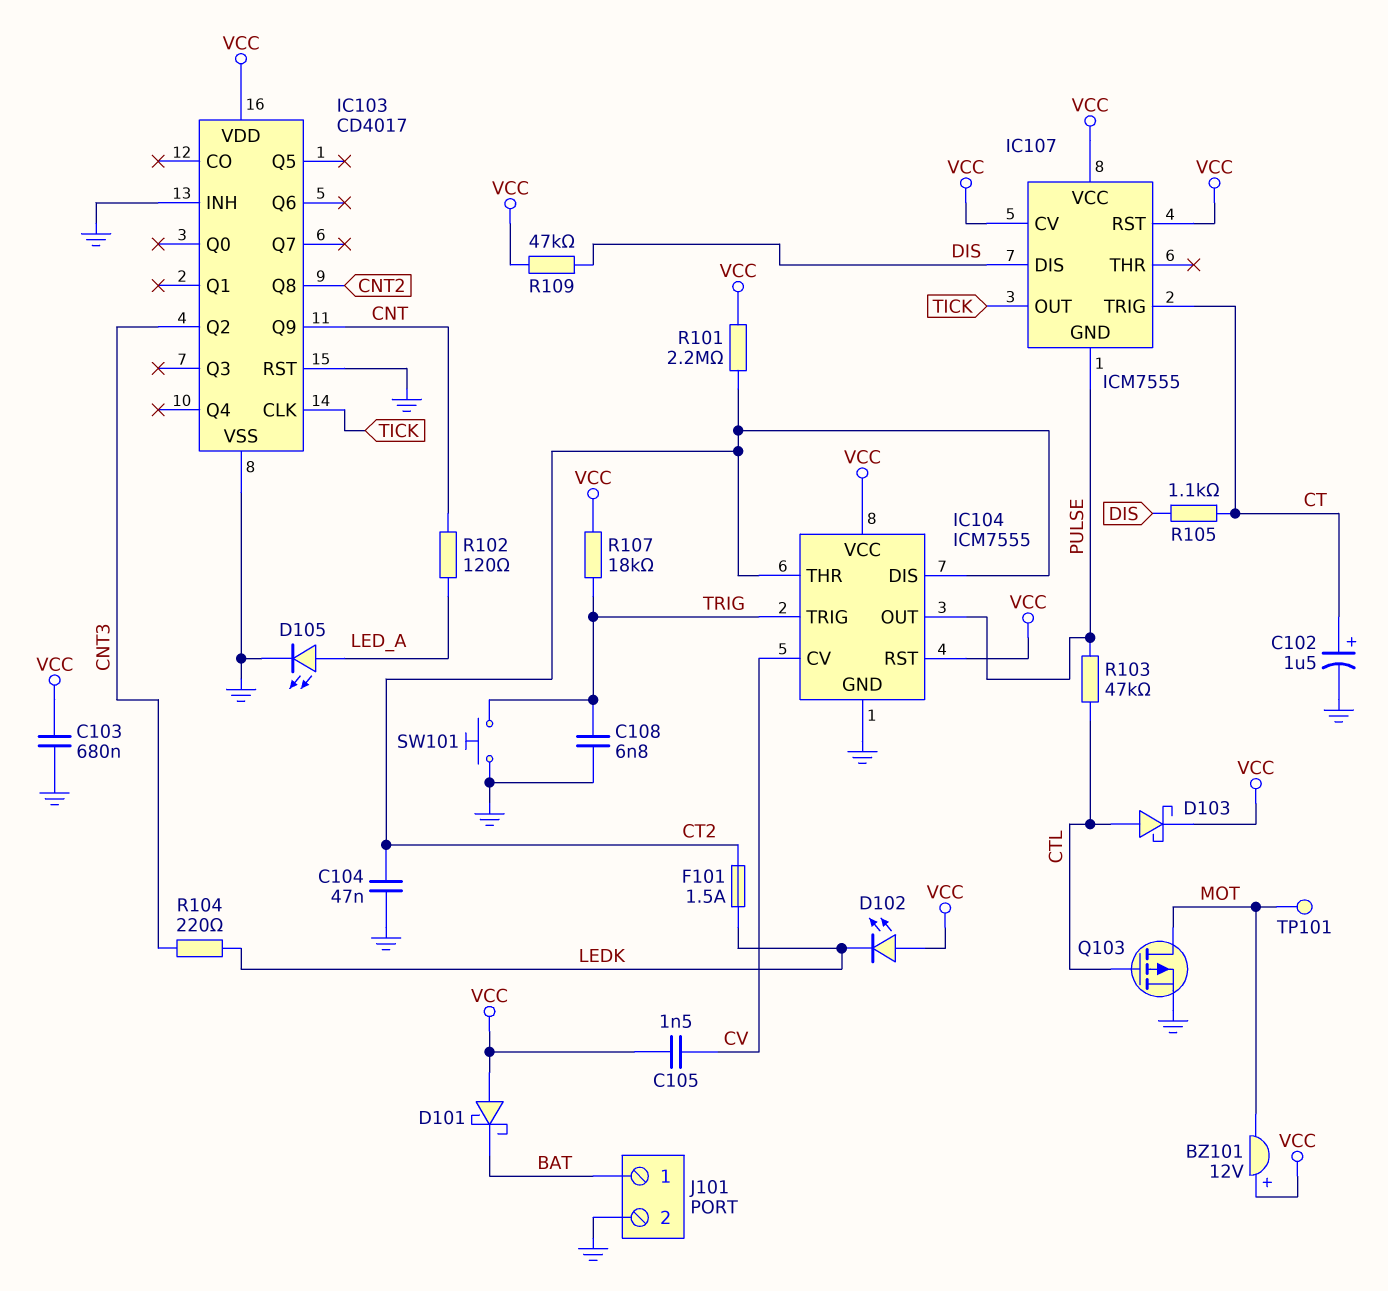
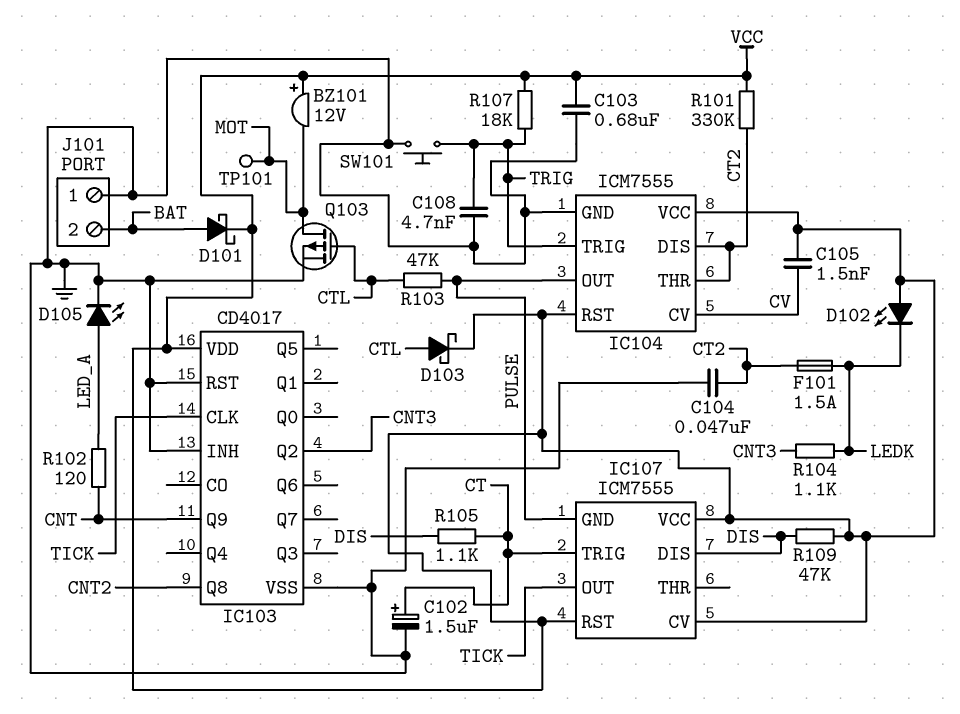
C108: 6.8nF (GND, TRIG) -> 4.7nF (GND, TRIG)
D101: schottky (A VCC, K BAT) -> schottky (A BAT, K VCC)
J101 pin 1: BAT -> GND
J101 pin 2: GND -> BAT
R101: 2.2M (CT2, VCC) -> 330k (CT2, VCC)
R104: 220 (CNT3, LEDK) -> 1.1k (CNT3, LEDK)

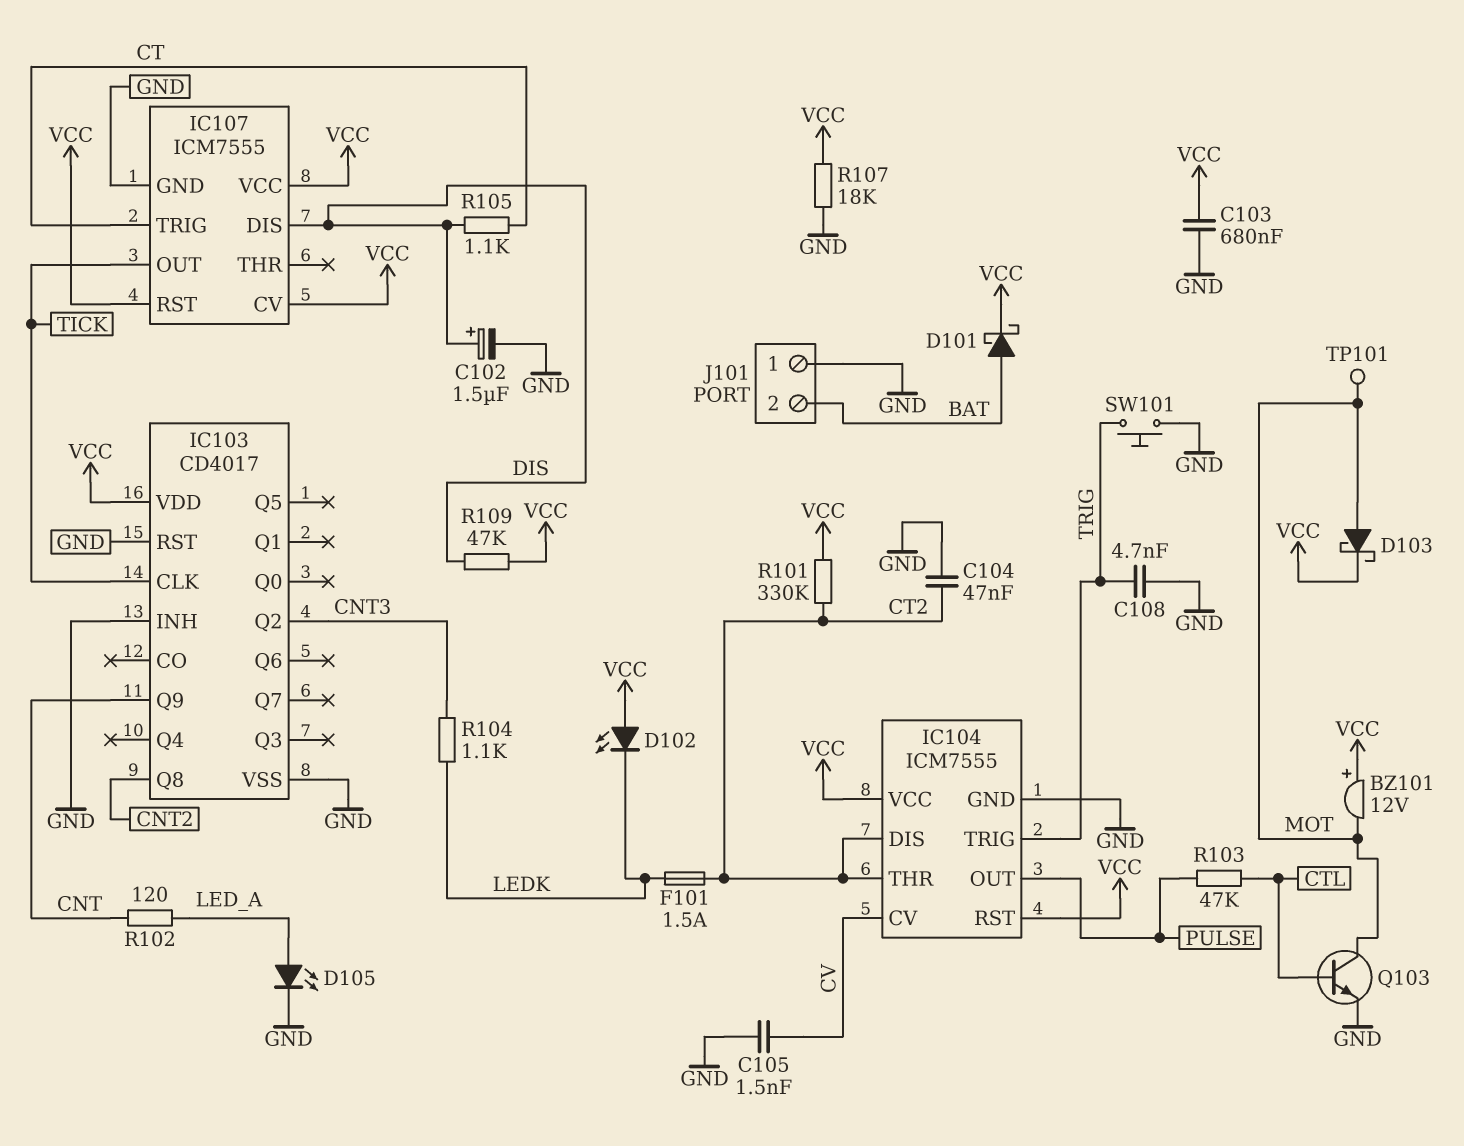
C102: 1.5uF (plus CT, minus GND) -> 1.5uF (plus DIS, minus GND)
C105: 1.5nF (CV, VCC) -> 1.5nF (CV, GND)
D103: schottky (A CTL, K VCC) -> schottky (A MOT, K VCC)
IC107 pin GND: PULSE -> GND
Q103: PMOS (G CTL, D MOT, S GND) -> NPN (B CTL, C MOT, E GND)
R107: 18k (TRIG, VCC) -> 18k (GND, VCC)

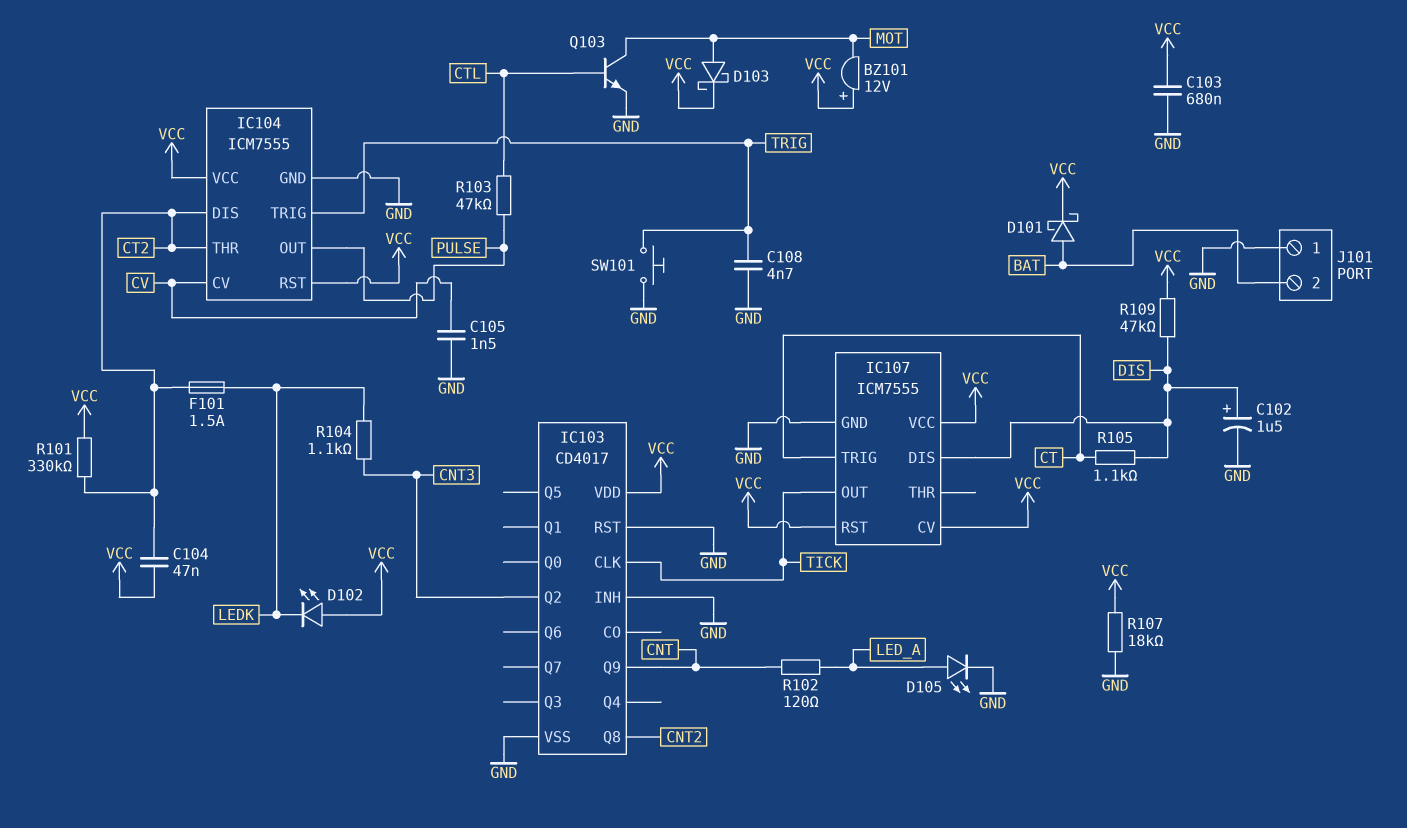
C104: 47nF (CT2, GND) -> 47nF (CT2, VCC)
TP101: test point (MOT) -> none

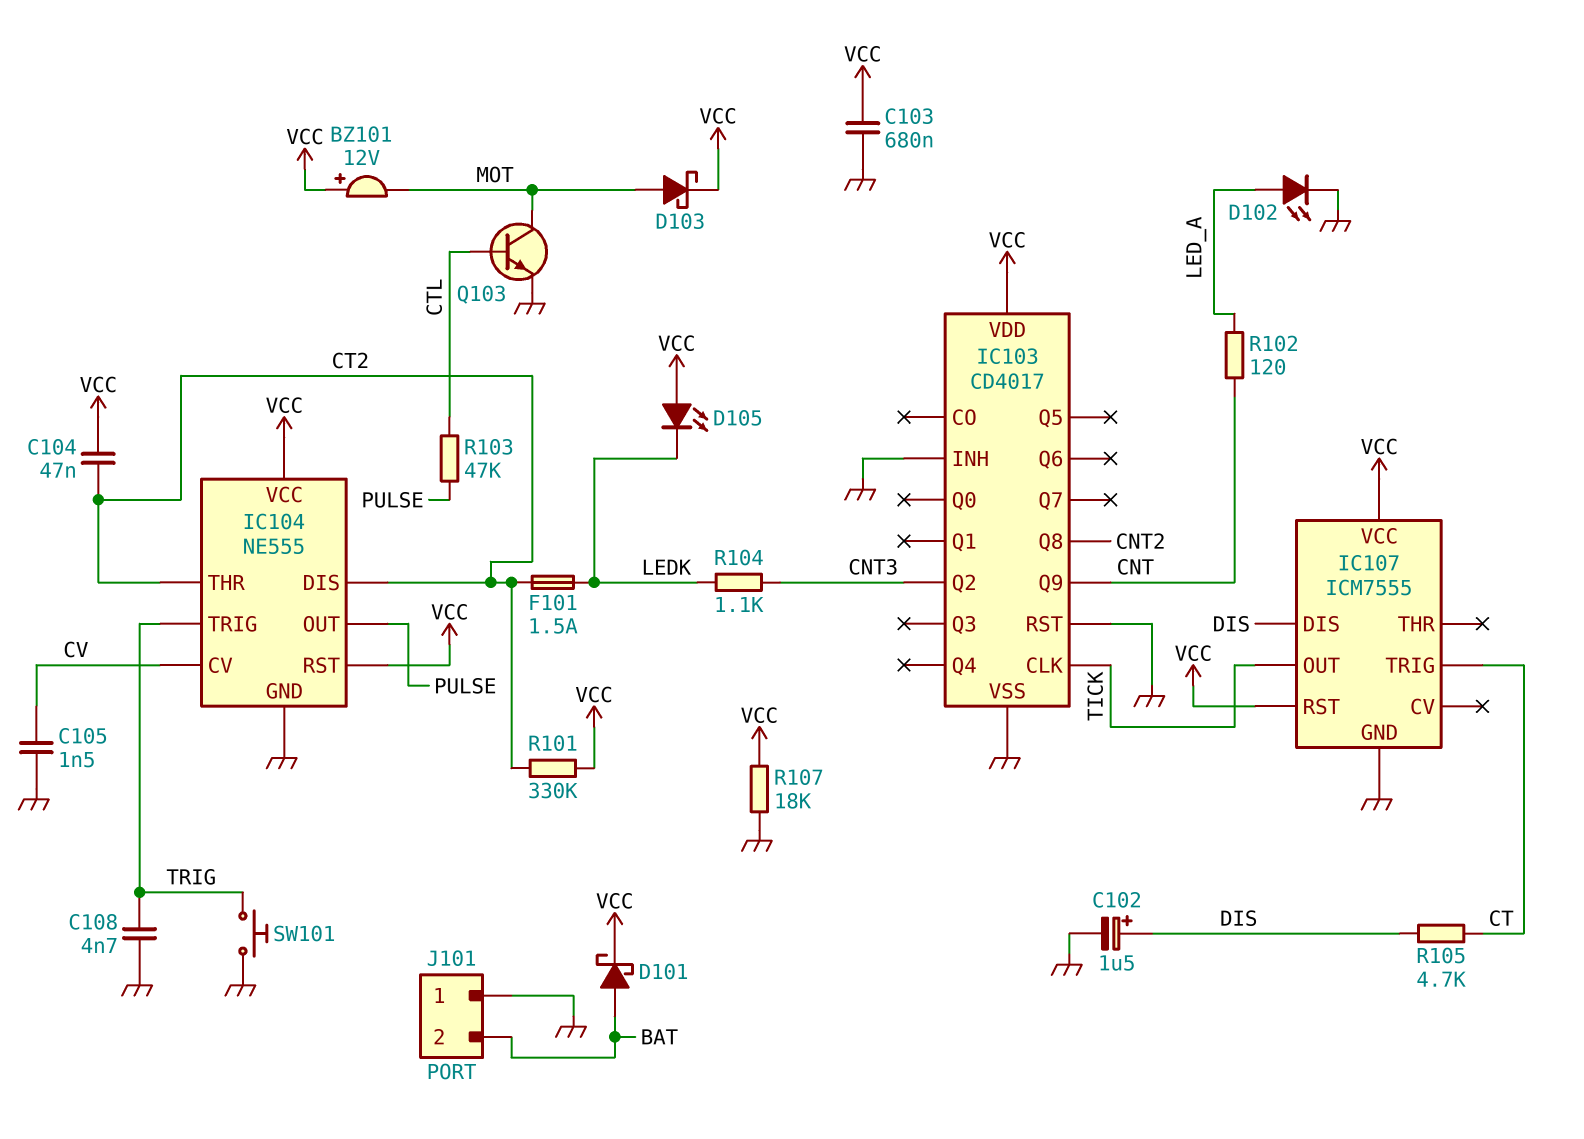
D102: LED (A VCC, K LEDK) -> LED (A LED_A, K GND)
D105: LED (A LED_A, K GND) -> LED (A VCC, K LEDK)
IC104: ICM7555 -> NE555
IC107 pin CV: VCC -> none
R105: 1.1k (CT, DIS) -> 4.7k (CT, DIS)
R109: 47k (DIS, VCC) -> none

